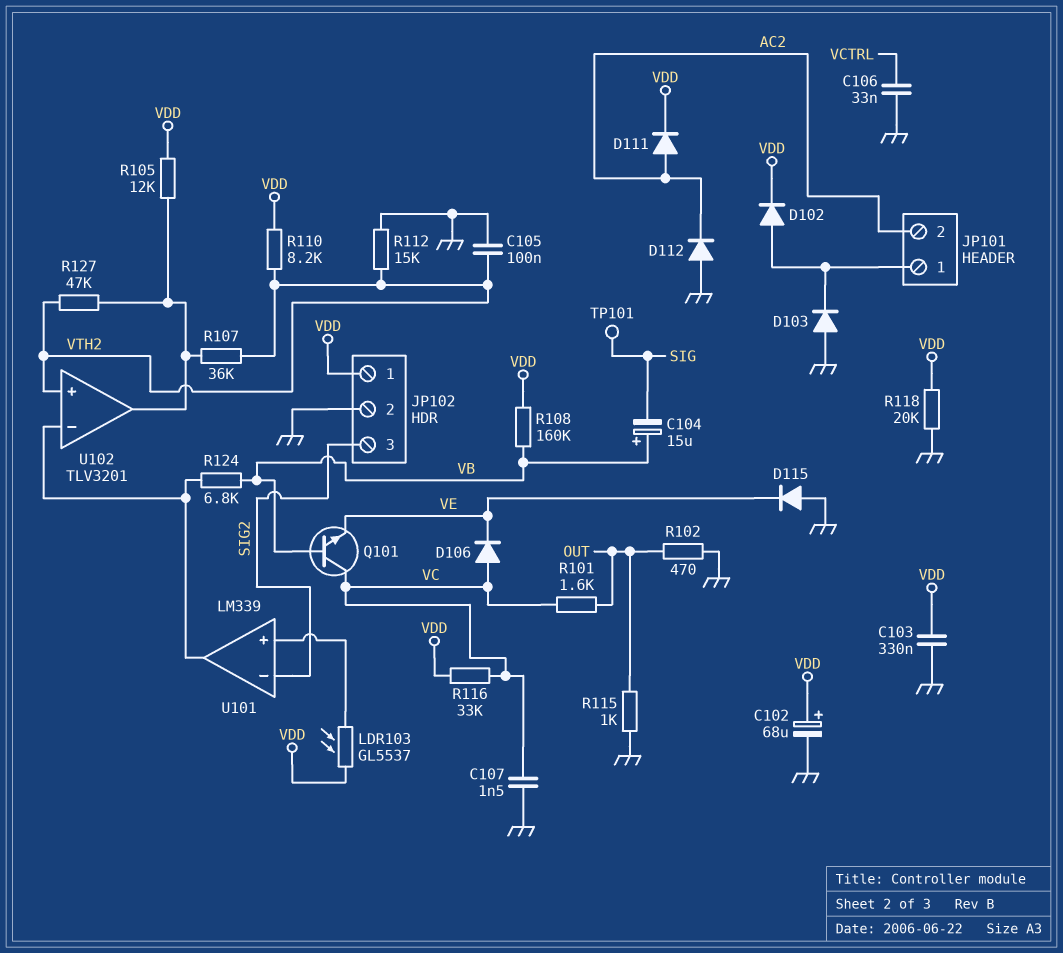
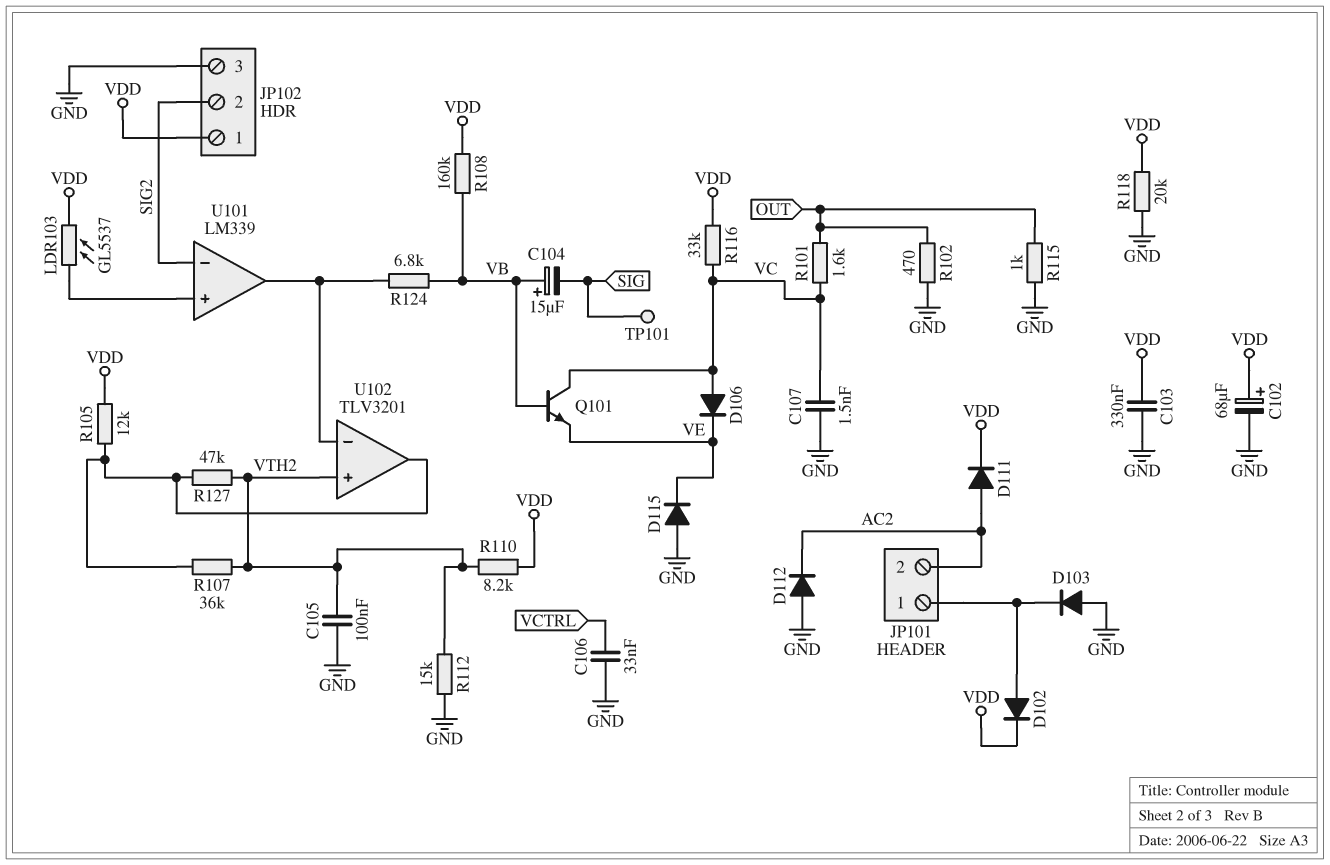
JP102 pin 2: GND -> SIG2
JP102 pin 3: SIG2 -> GND

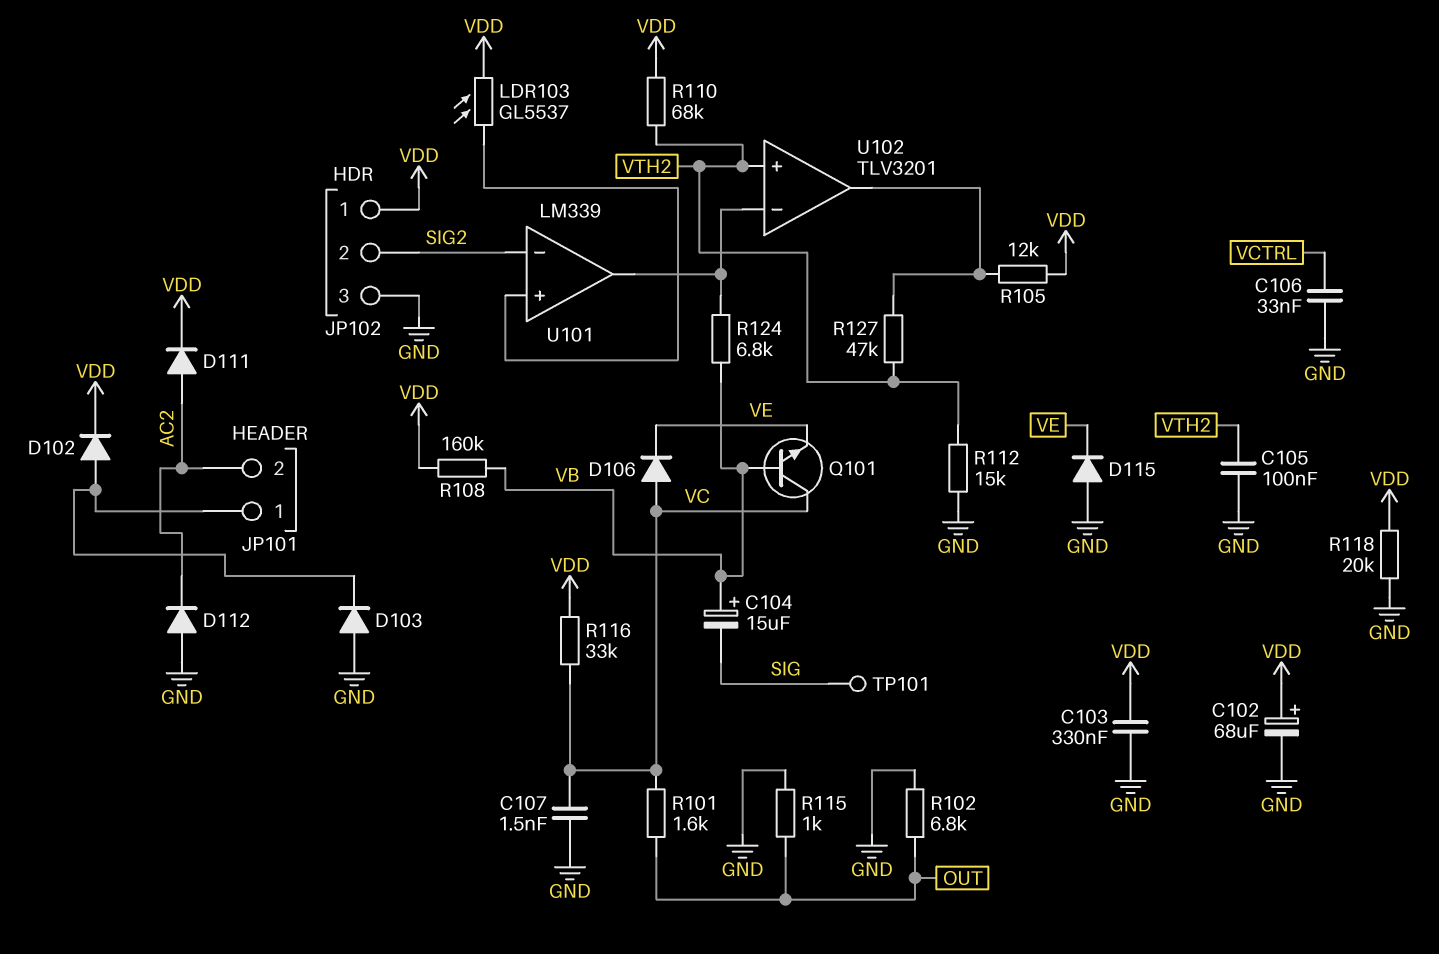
R102: 470 (GND, OUT) -> 6.8k (GND, OUT)
R107: 36k (U102/out, VTH2) -> none
R110: 8.2k (VDD, VTH2) -> 68k (VDD, VTH2)

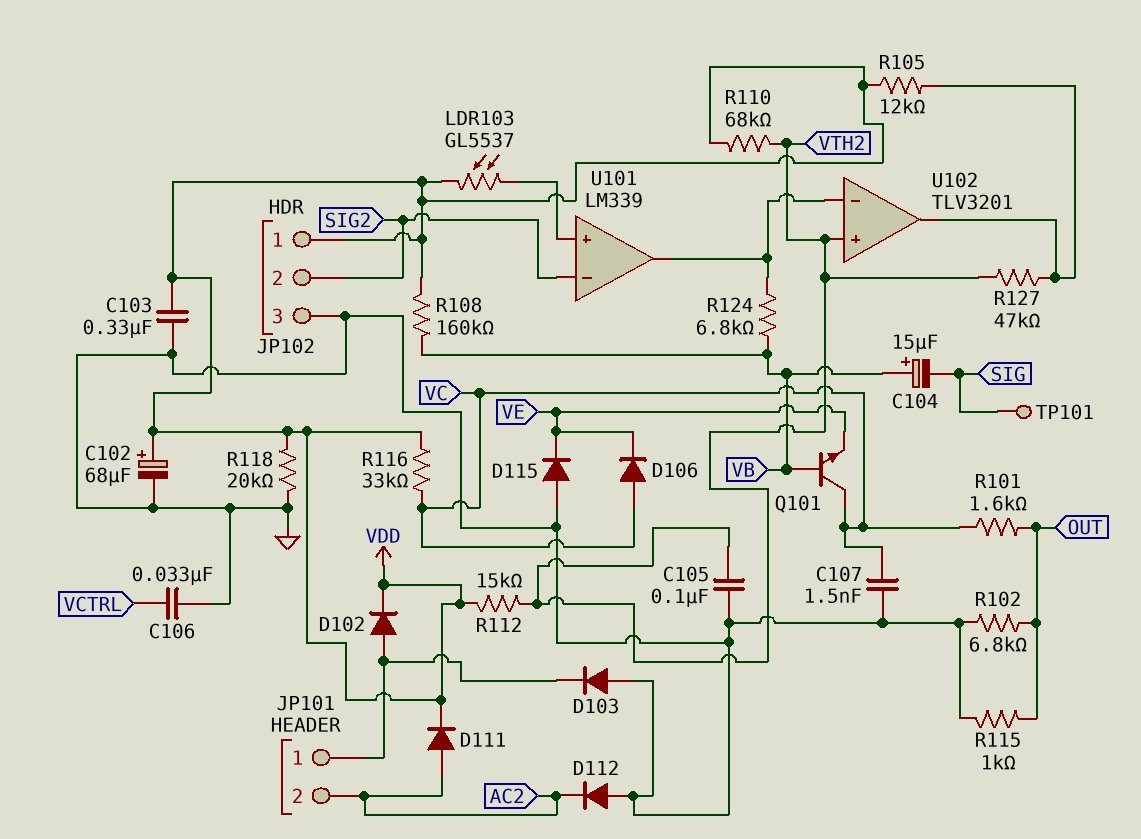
R112: 15k (GND, VTH2) -> 15k (VDD, VTH2)

